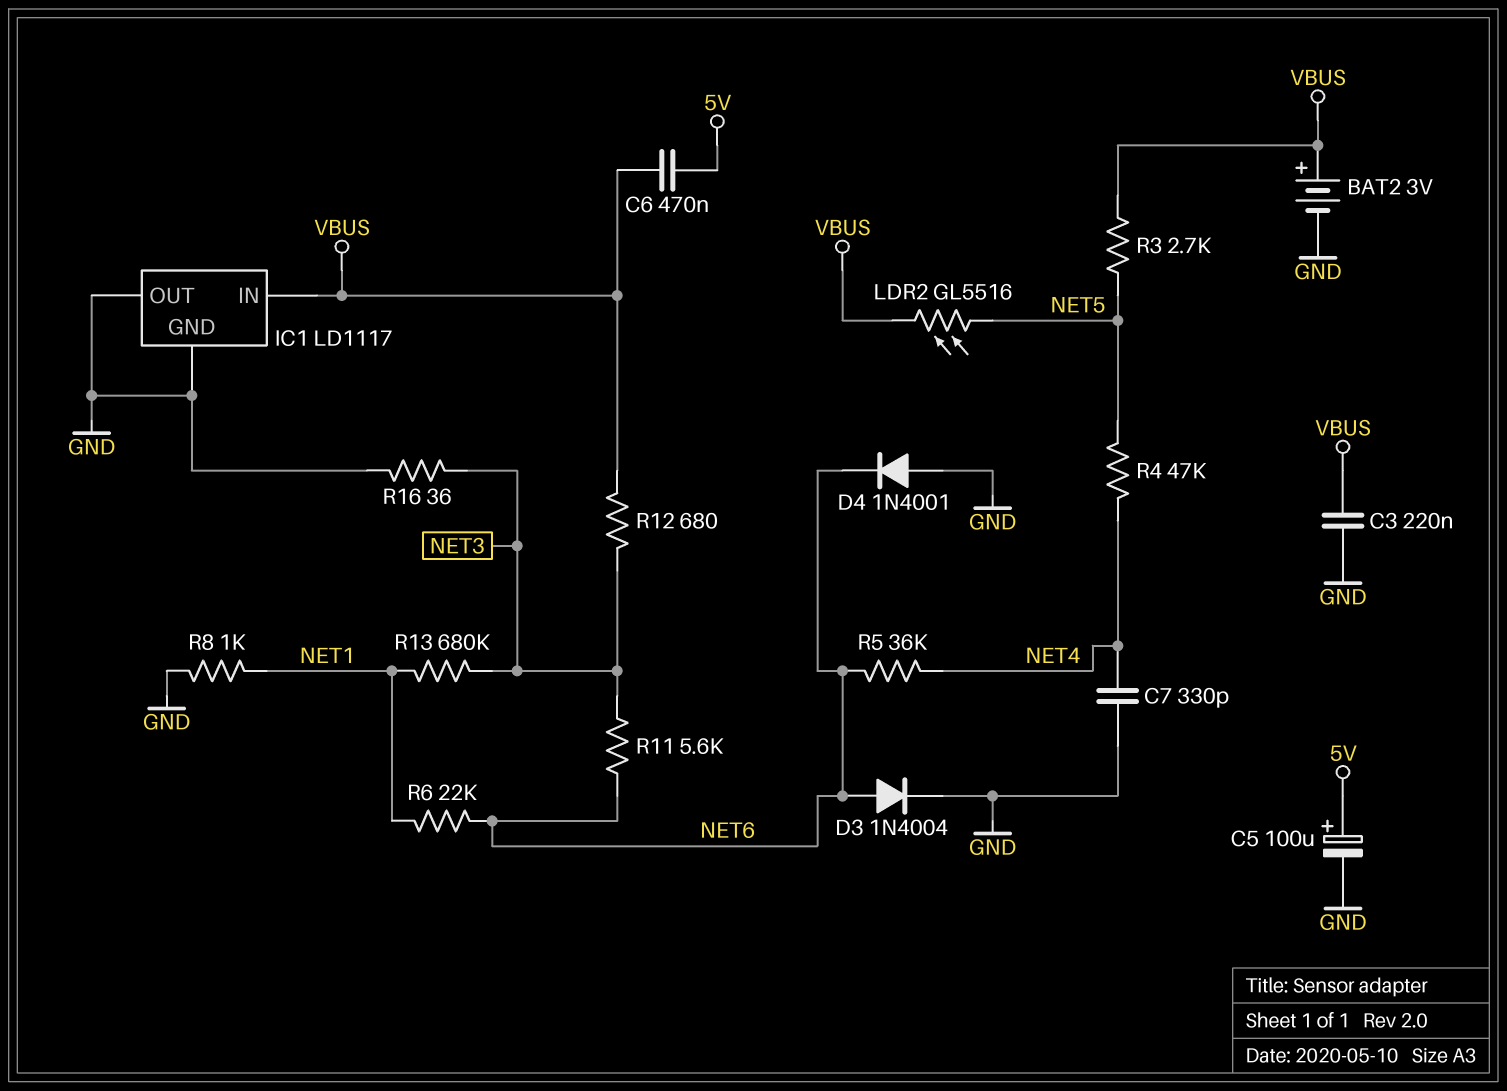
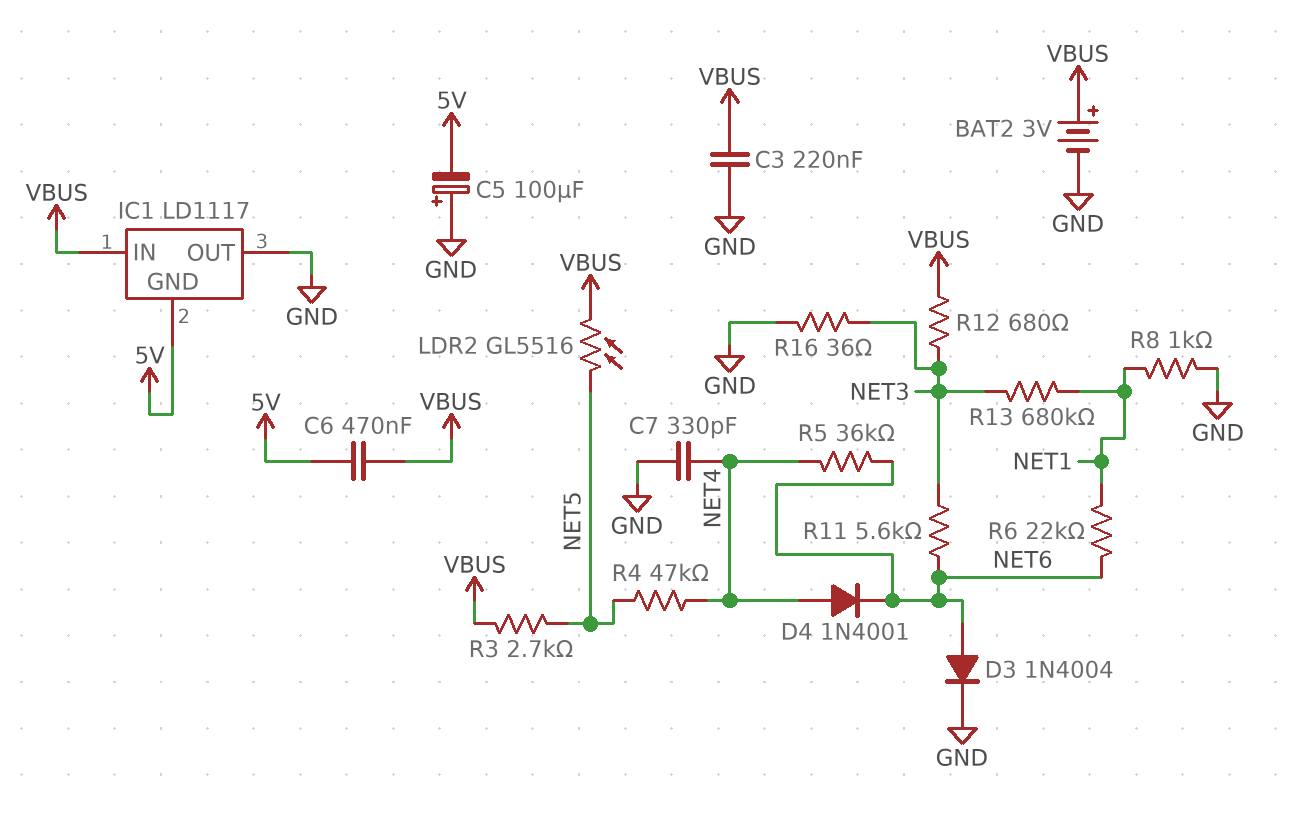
C5: 100uF (plus 5V, minus GND) -> 100uF (plus GND, minus 5V)
D4: diode 1N4001 (A GND, K NET6) -> diode 1N4001 (A NET4, K NET6)
IC1 pin GND: GND -> 5V

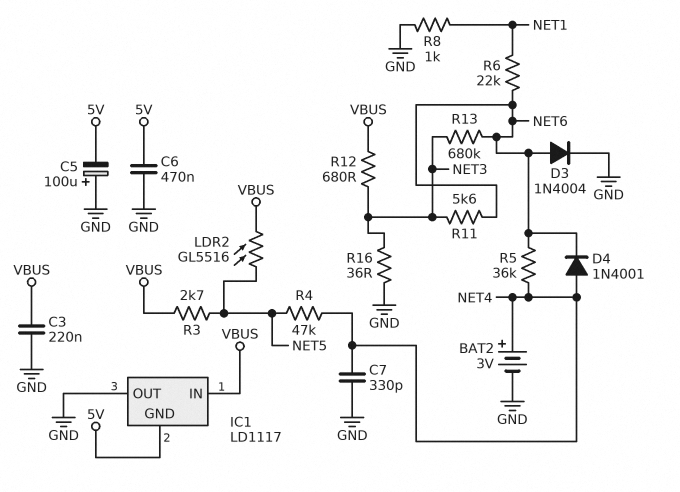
BAT2: 3V (plus VBUS, minus GND) -> 3V (plus NET4, minus GND)
C6: 470nF (5V, VBUS) -> 470nF (5V, GND)
R13: 680k (NET1, NET3) -> 680k (NET3, NET6)

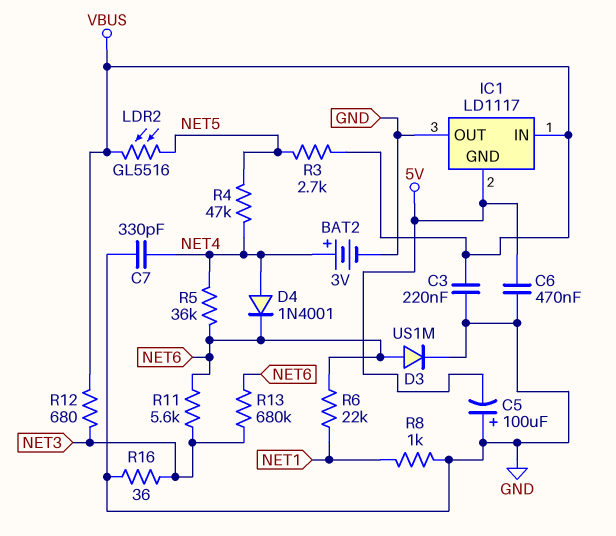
D3: diode 1N4004 (A NET6, K GND) -> diode US1M (A NET6, K GND)

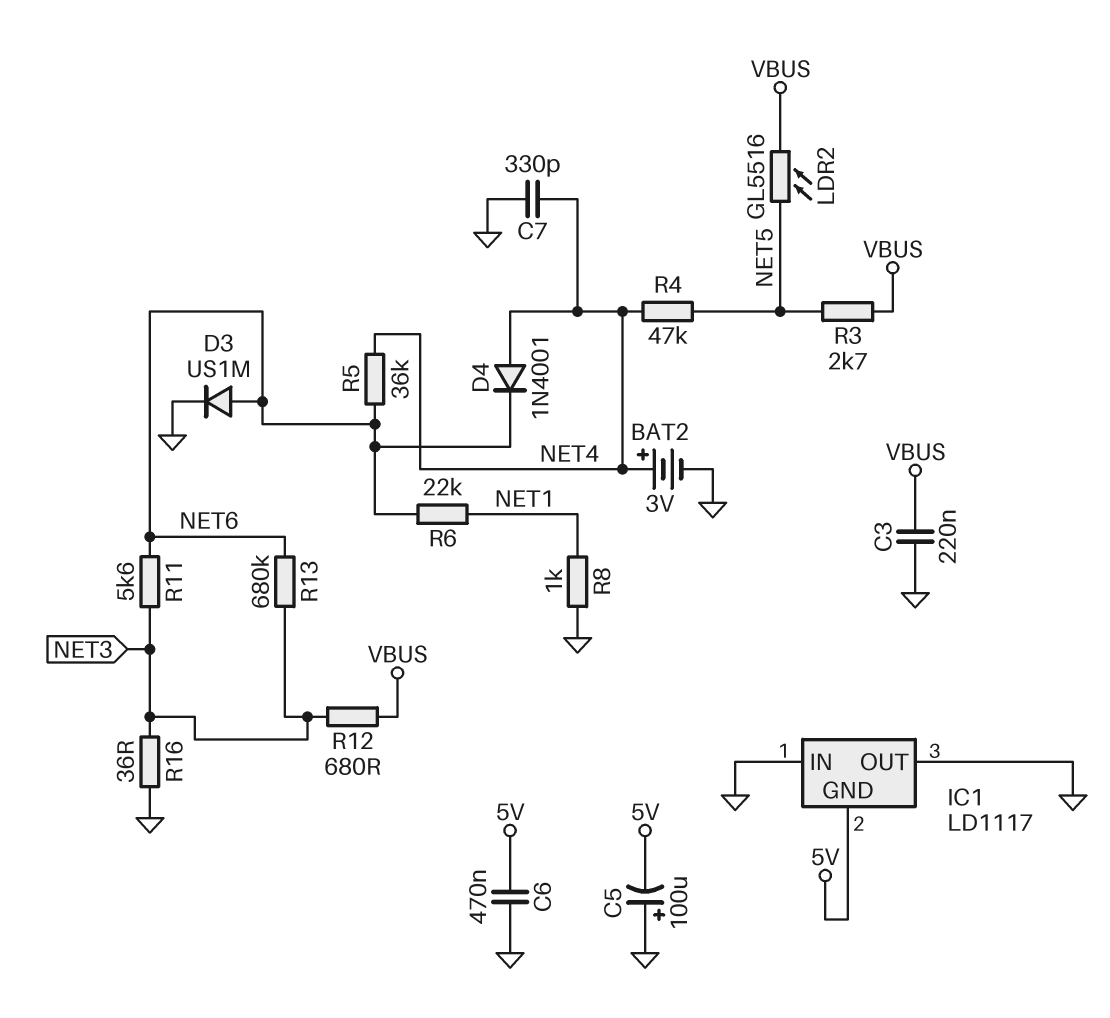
IC1 pin IN: VBUS -> GND

